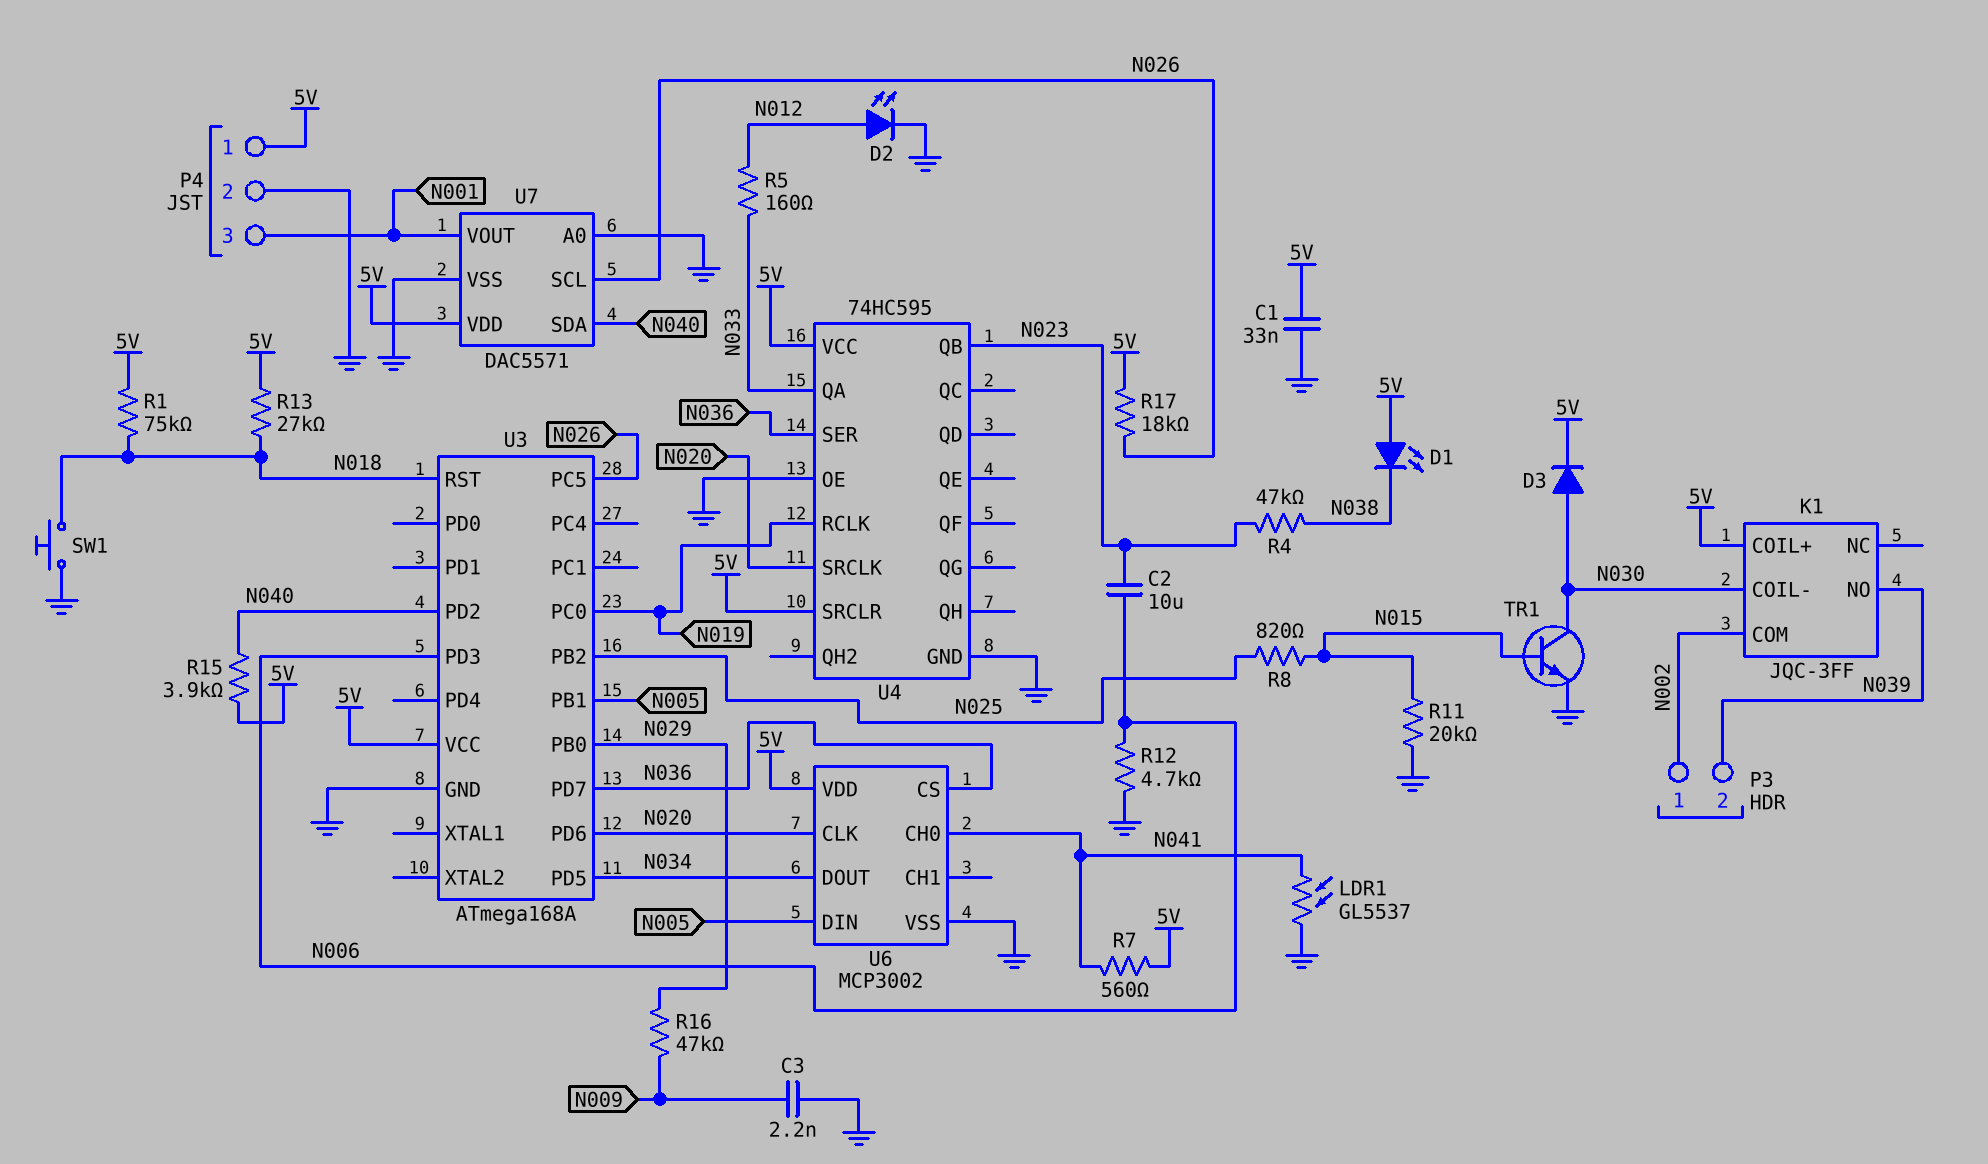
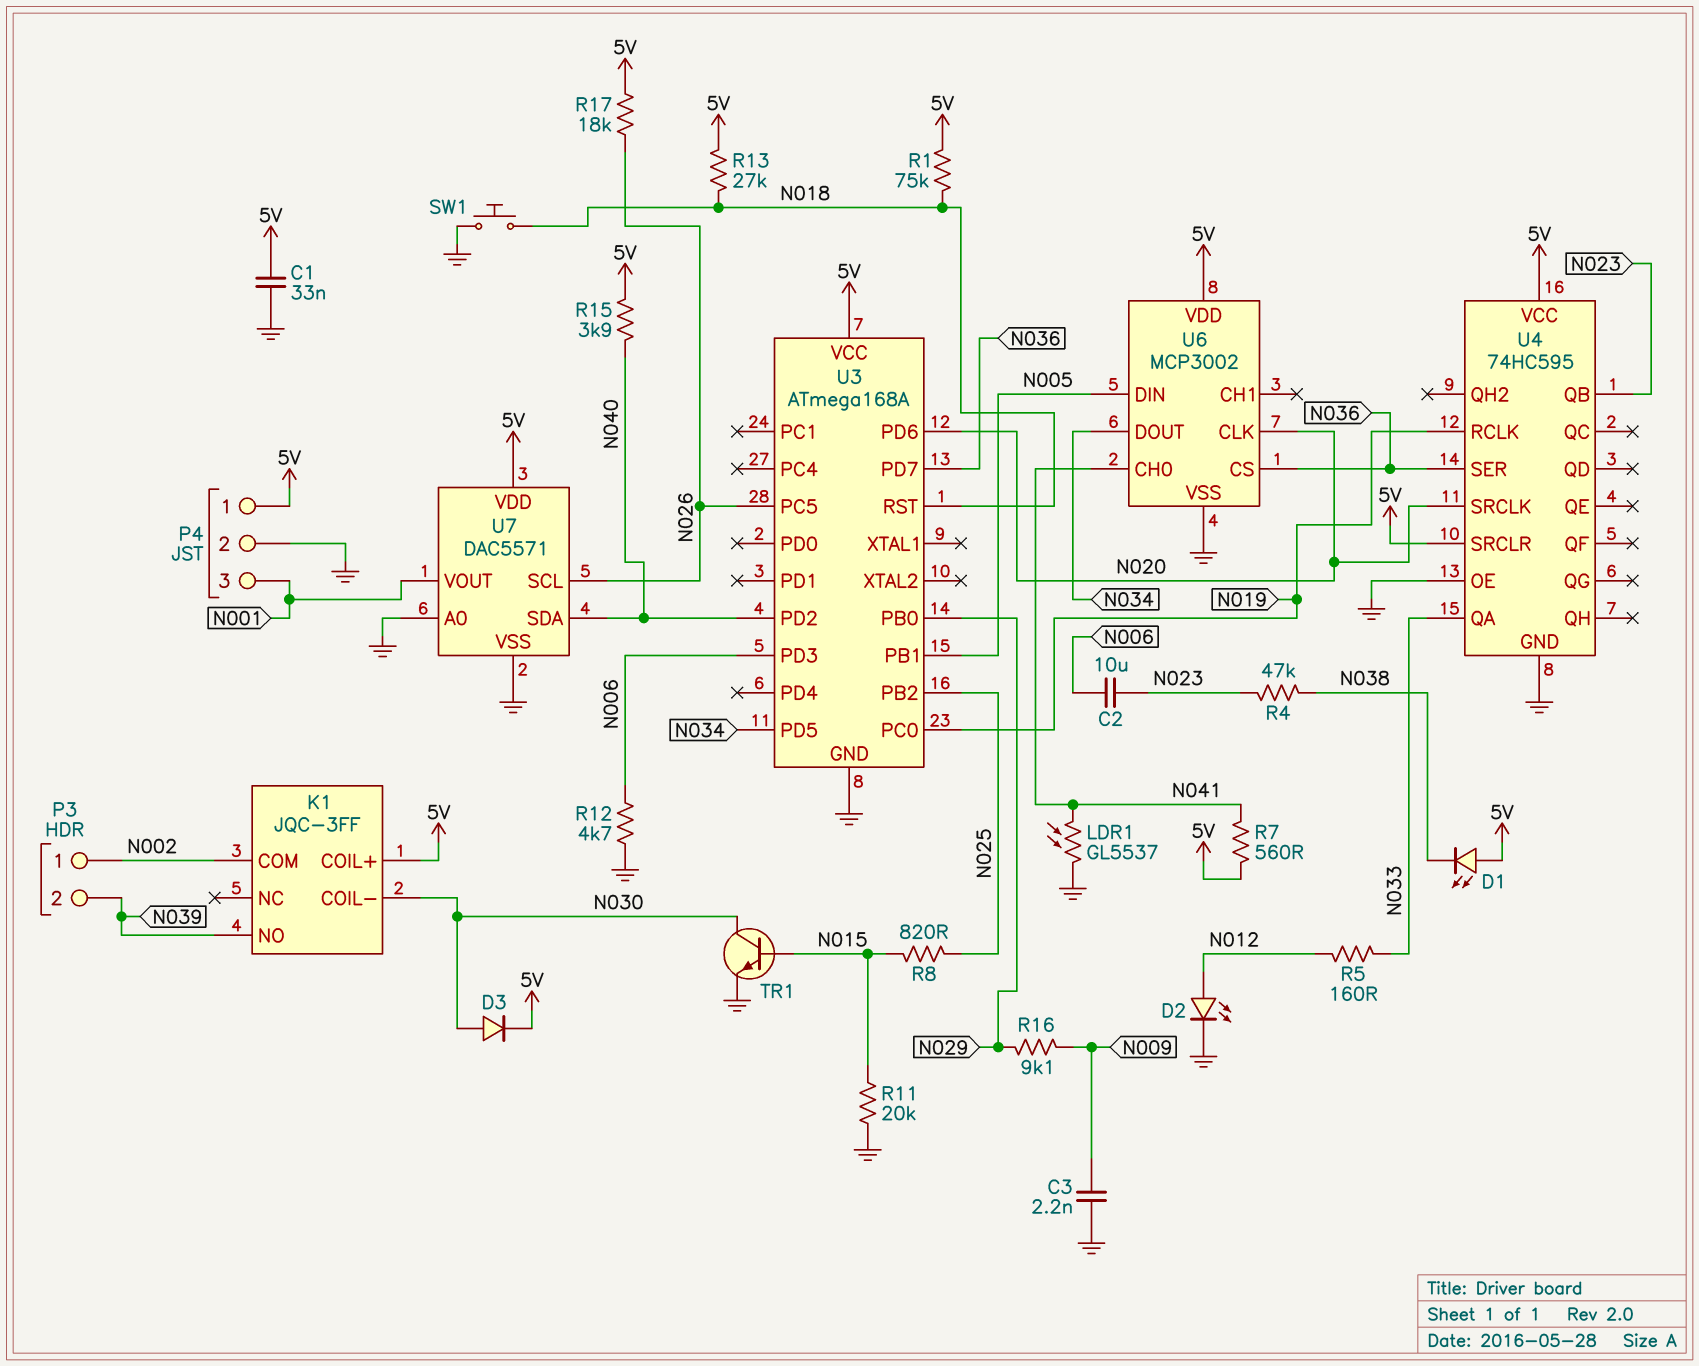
R16: 47k (N009, N029) -> 9.1k (N009, N029)

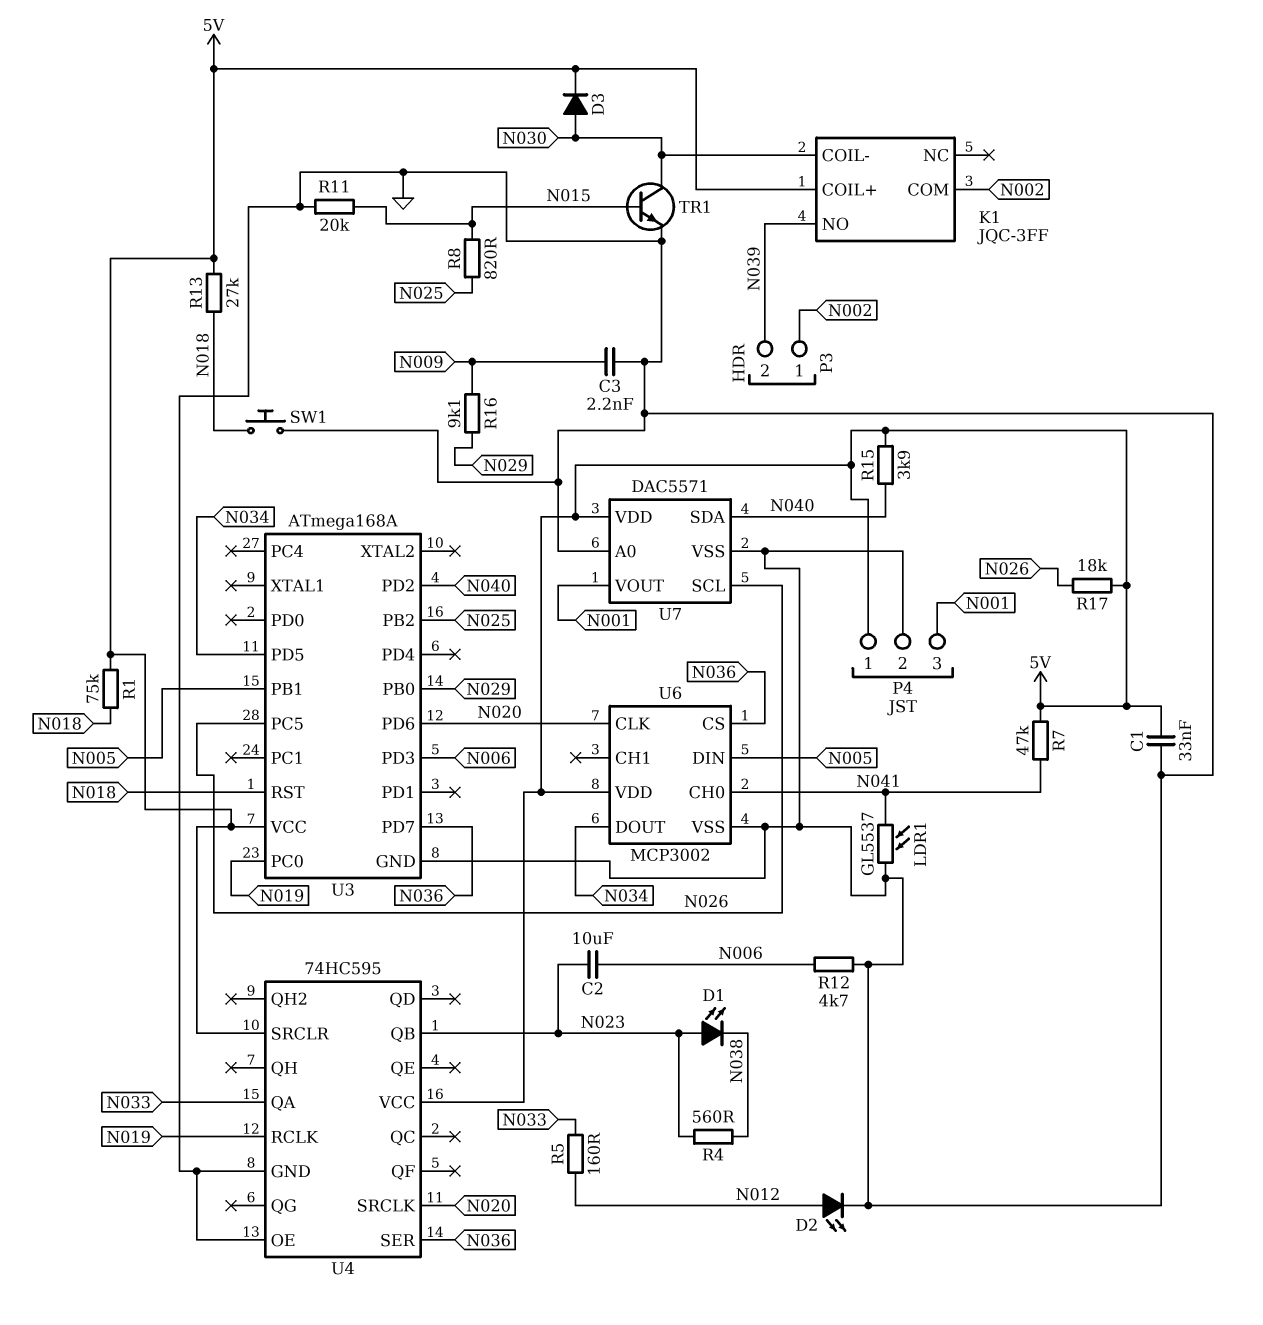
D1: LED (A 5V, K N038) -> LED (A N023, K N038)
R4: 47k (N023, N038) -> 560 (N023, N038)
R7: 560 (5V, N041) -> 47k (5V, N041)

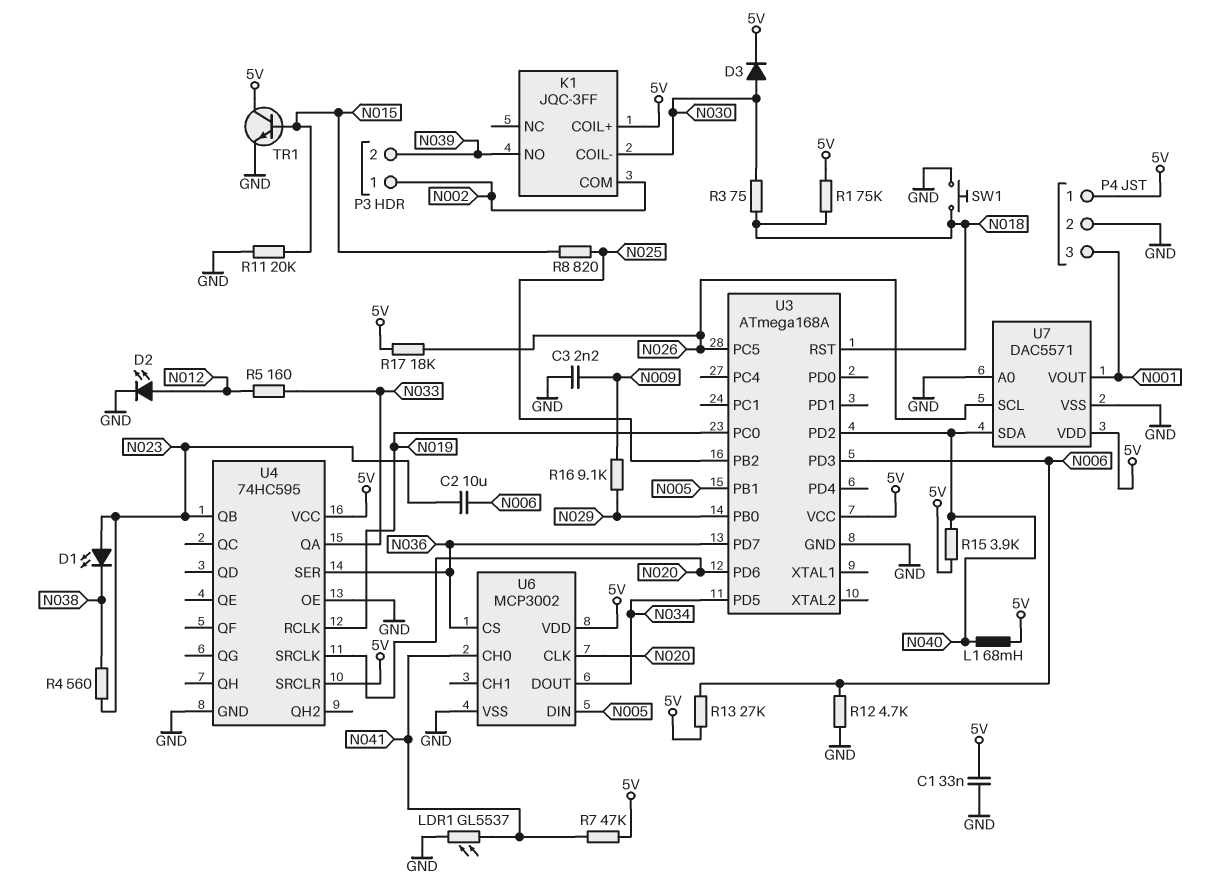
L1: none -> 68mH (5V, N040)
R3: none -> 75 (N018, N030)
R13: 27k (5V, N018) -> 27k (5V, N006)
TR1: NPN (B N015, C N030, E GND) -> NPN (B N015, C 5V, E GND)

